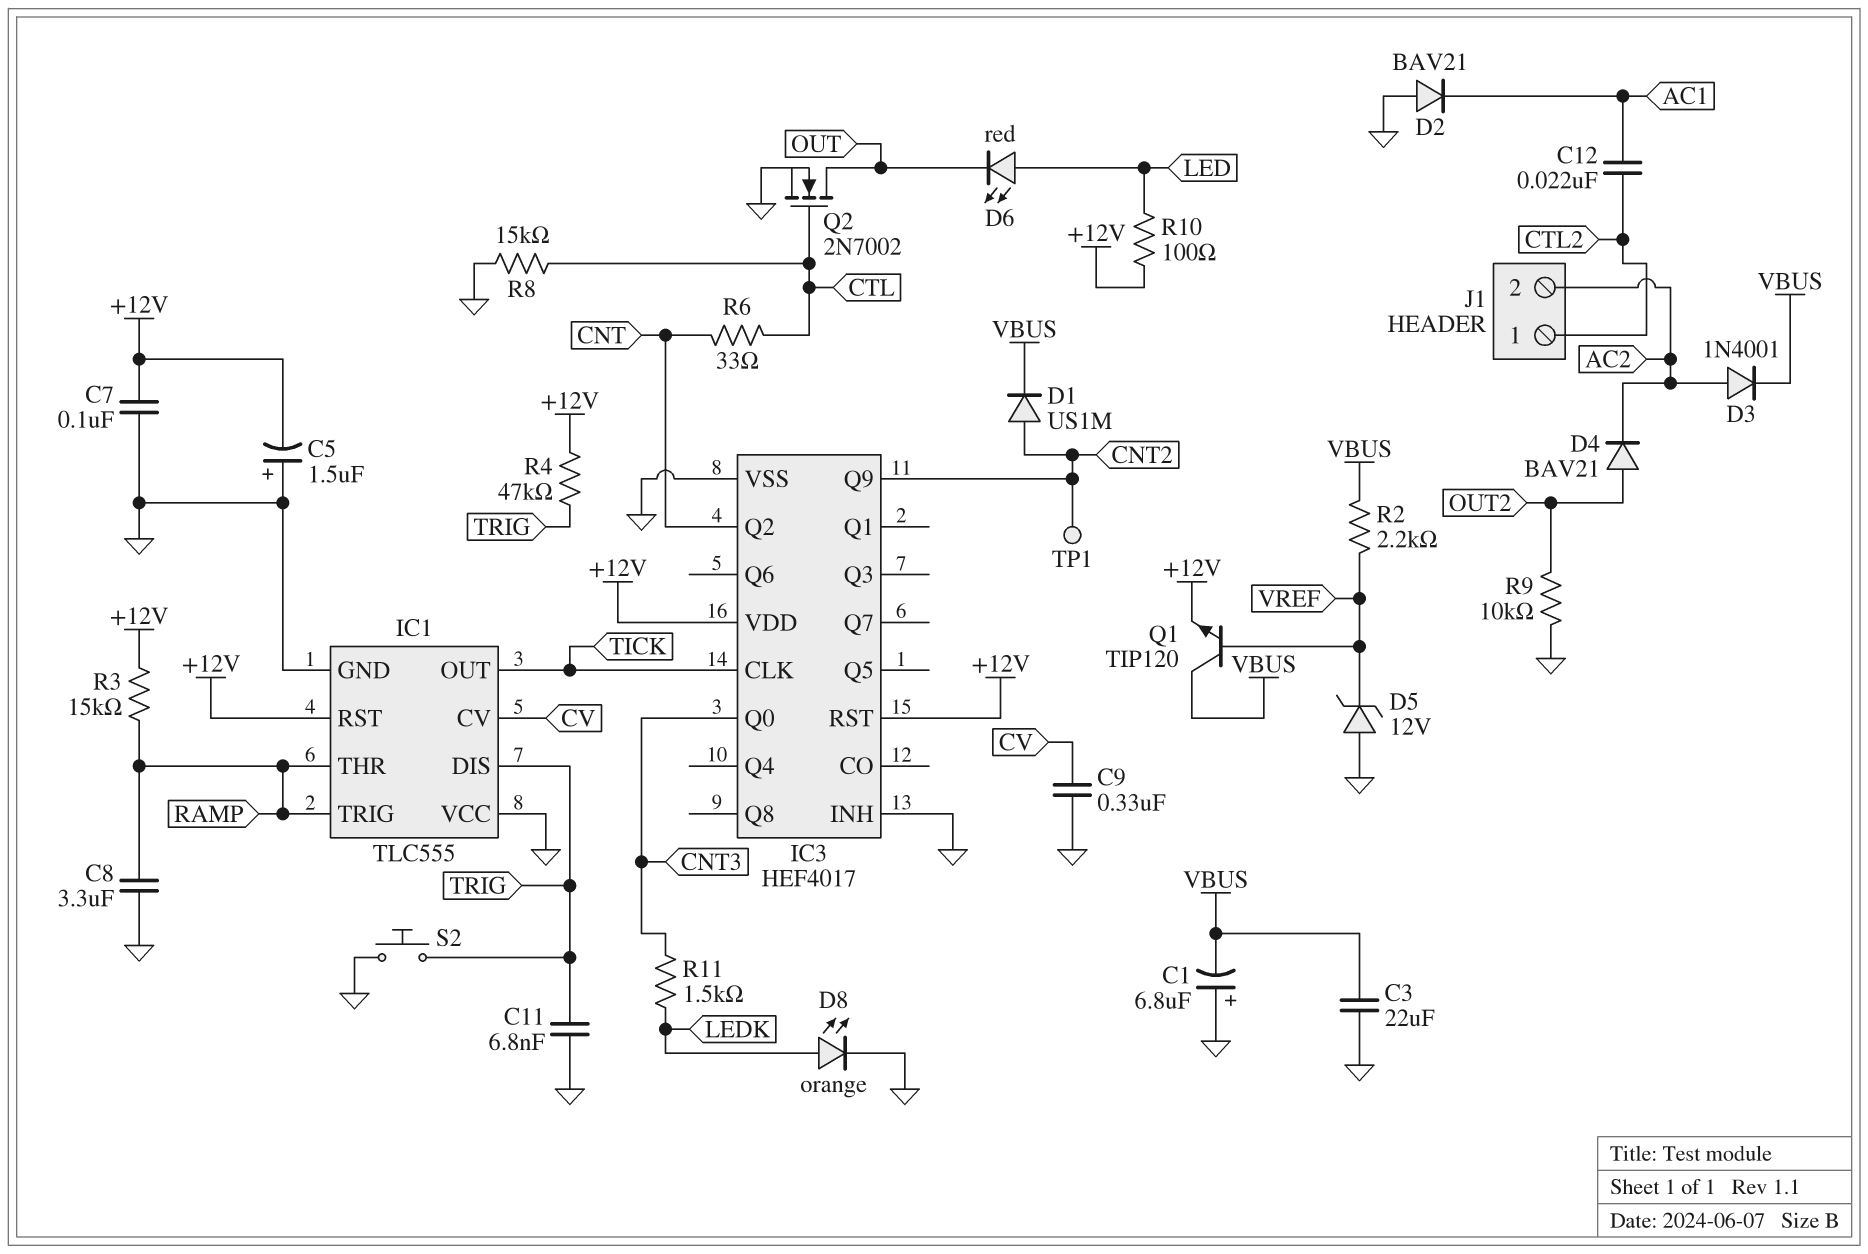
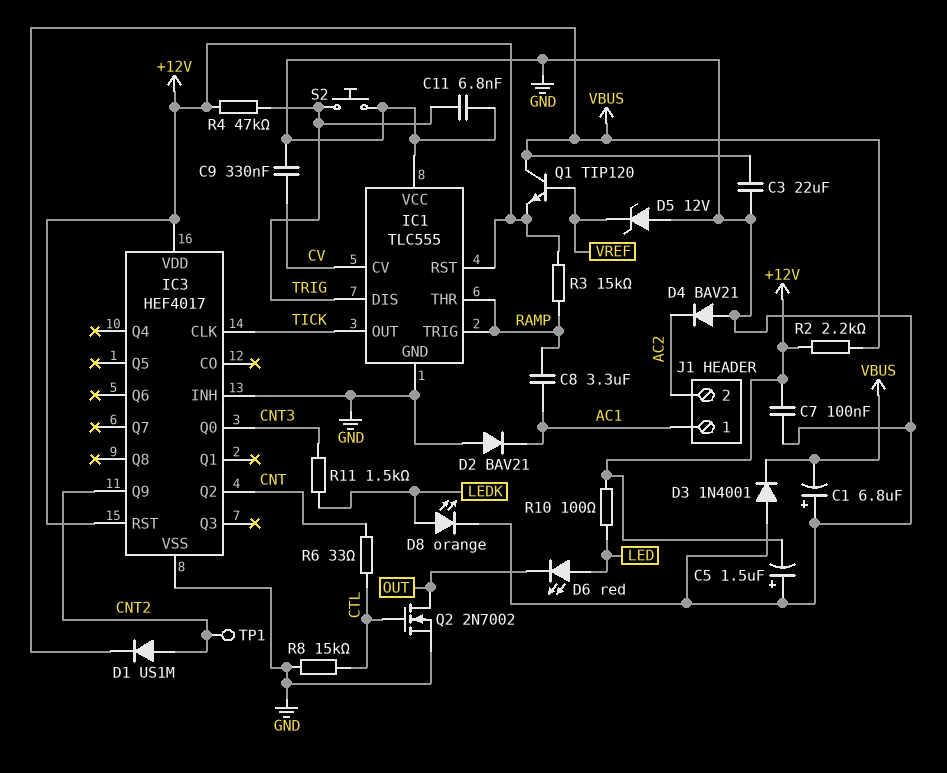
C8: 3.3uF (GND, RAMP) -> 3.3uF (AC1, RAMP)
C12: 22nF (AC1, CTL2) -> none
D3: diode 1N4001 (A AC2, K VBUS) -> diode 1N4001 (A GND, K VBUS)
D4: diode BAV21 (A OUT2, K AC2) -> diode BAV21 (A GND, K AC2)
J1 pin 1: CTL2 -> AC1
R2: 2.2k (VBUS, VREF) -> 2.2k (+12V, VBUS)
R9: 10k (GND, OUT2) -> none

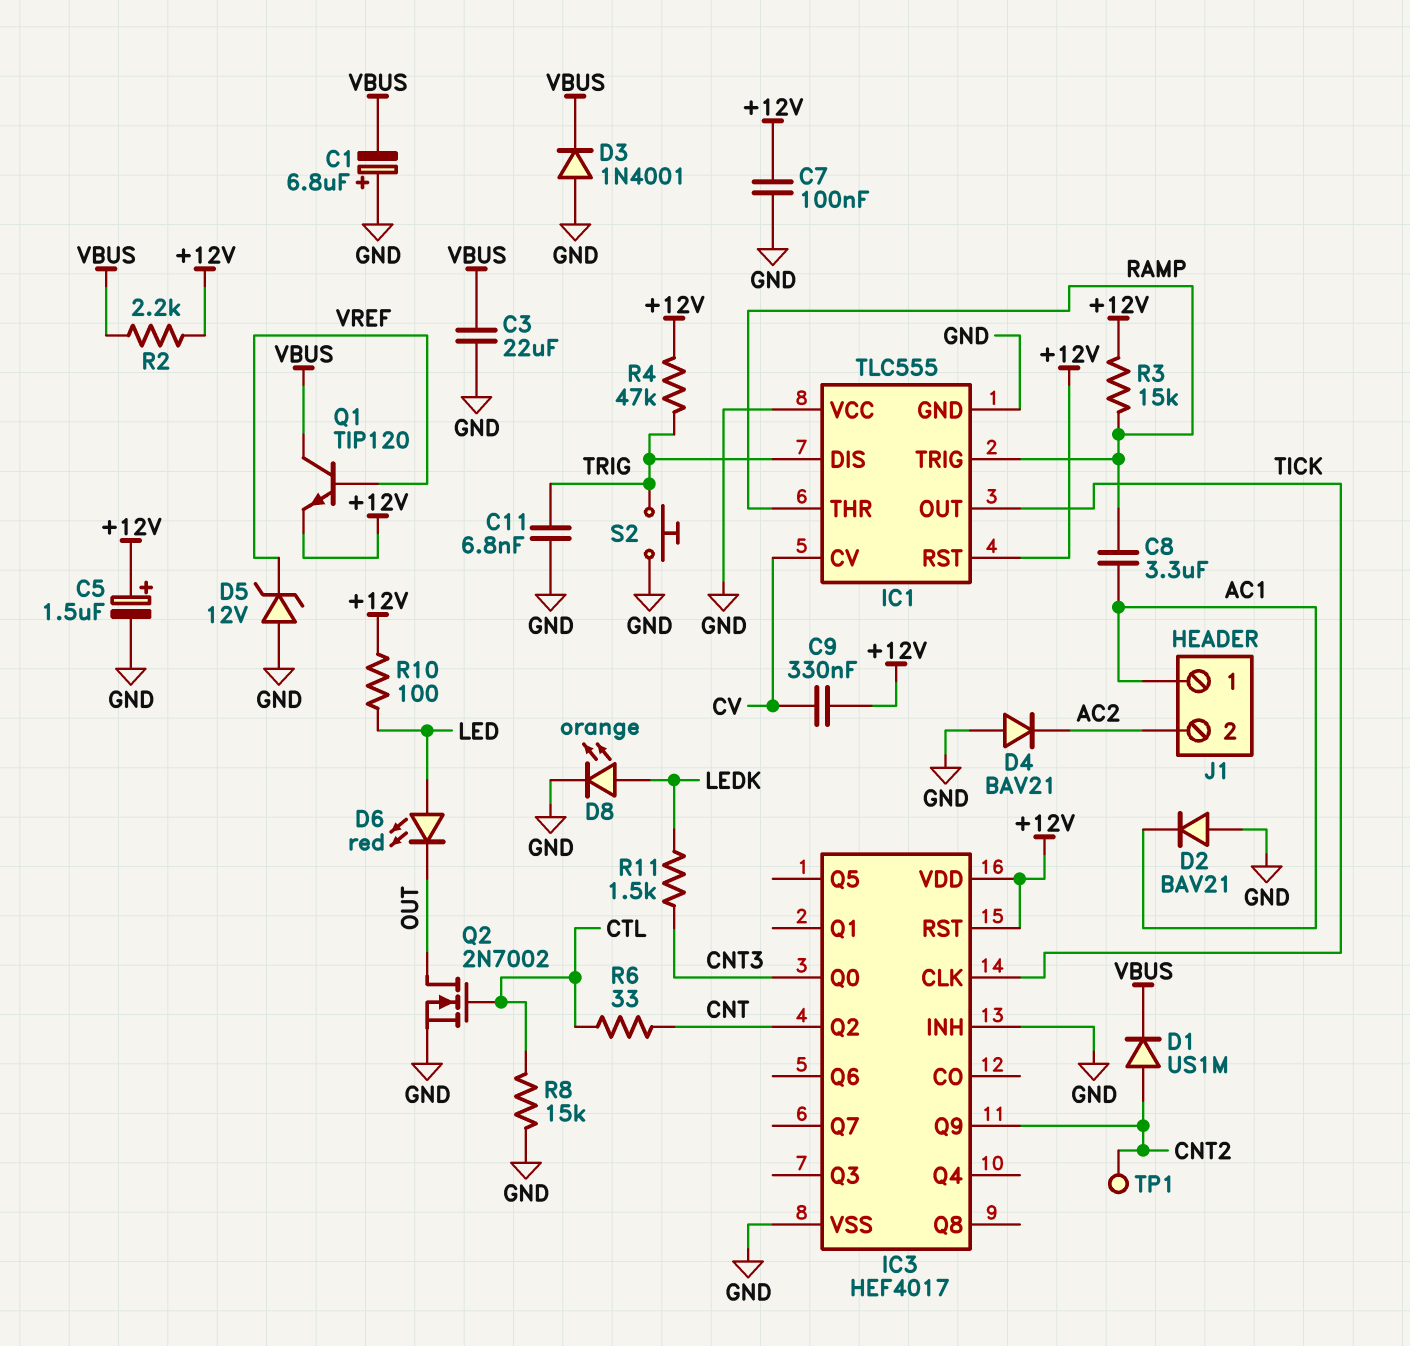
C5: 1.5uF (plus GND, minus +12V) -> 1.5uF (plus +12V, minus GND)
C9: 330nF (CV, GND) -> 330nF (+12V, CV)

